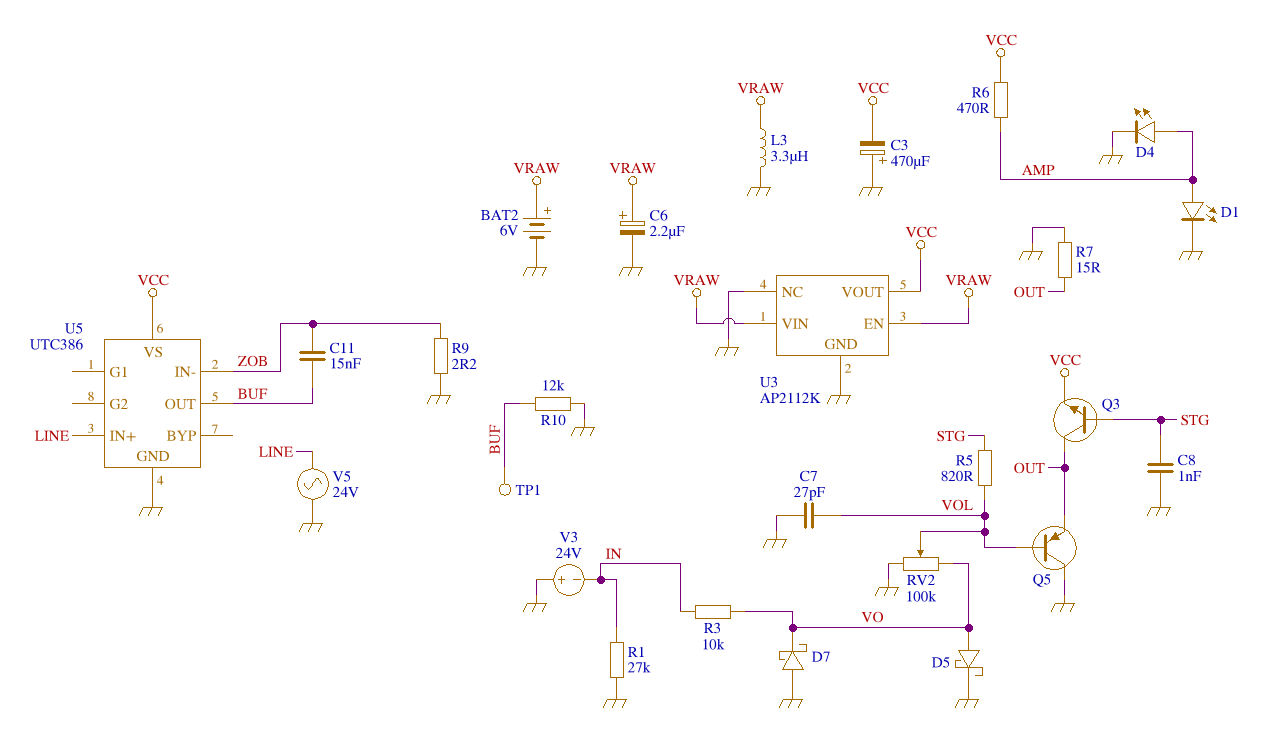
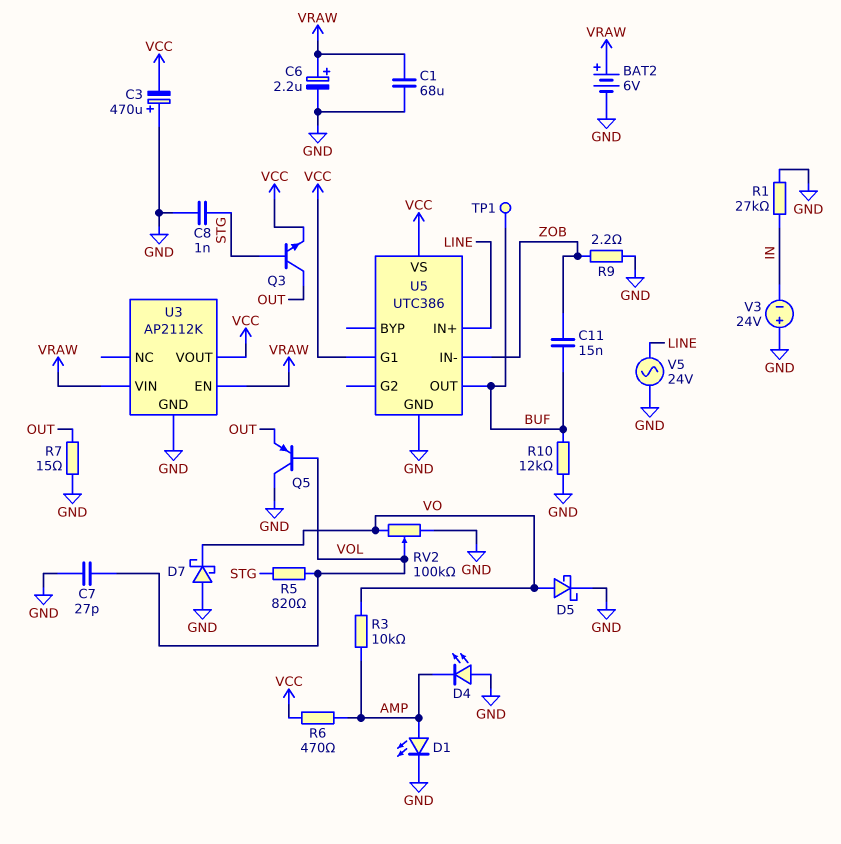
C1: none -> 68uF (GND, VRAW)
D4: LED (A AMP, K GND) -> LED (A GND, K AMP)
L3: 3.3uH (GND, VRAW) -> none
R3: 10k (IN, VO) -> 10k (AMP, VO)
U3 pin NC: GND -> none
U5 pin G1: none -> VCC

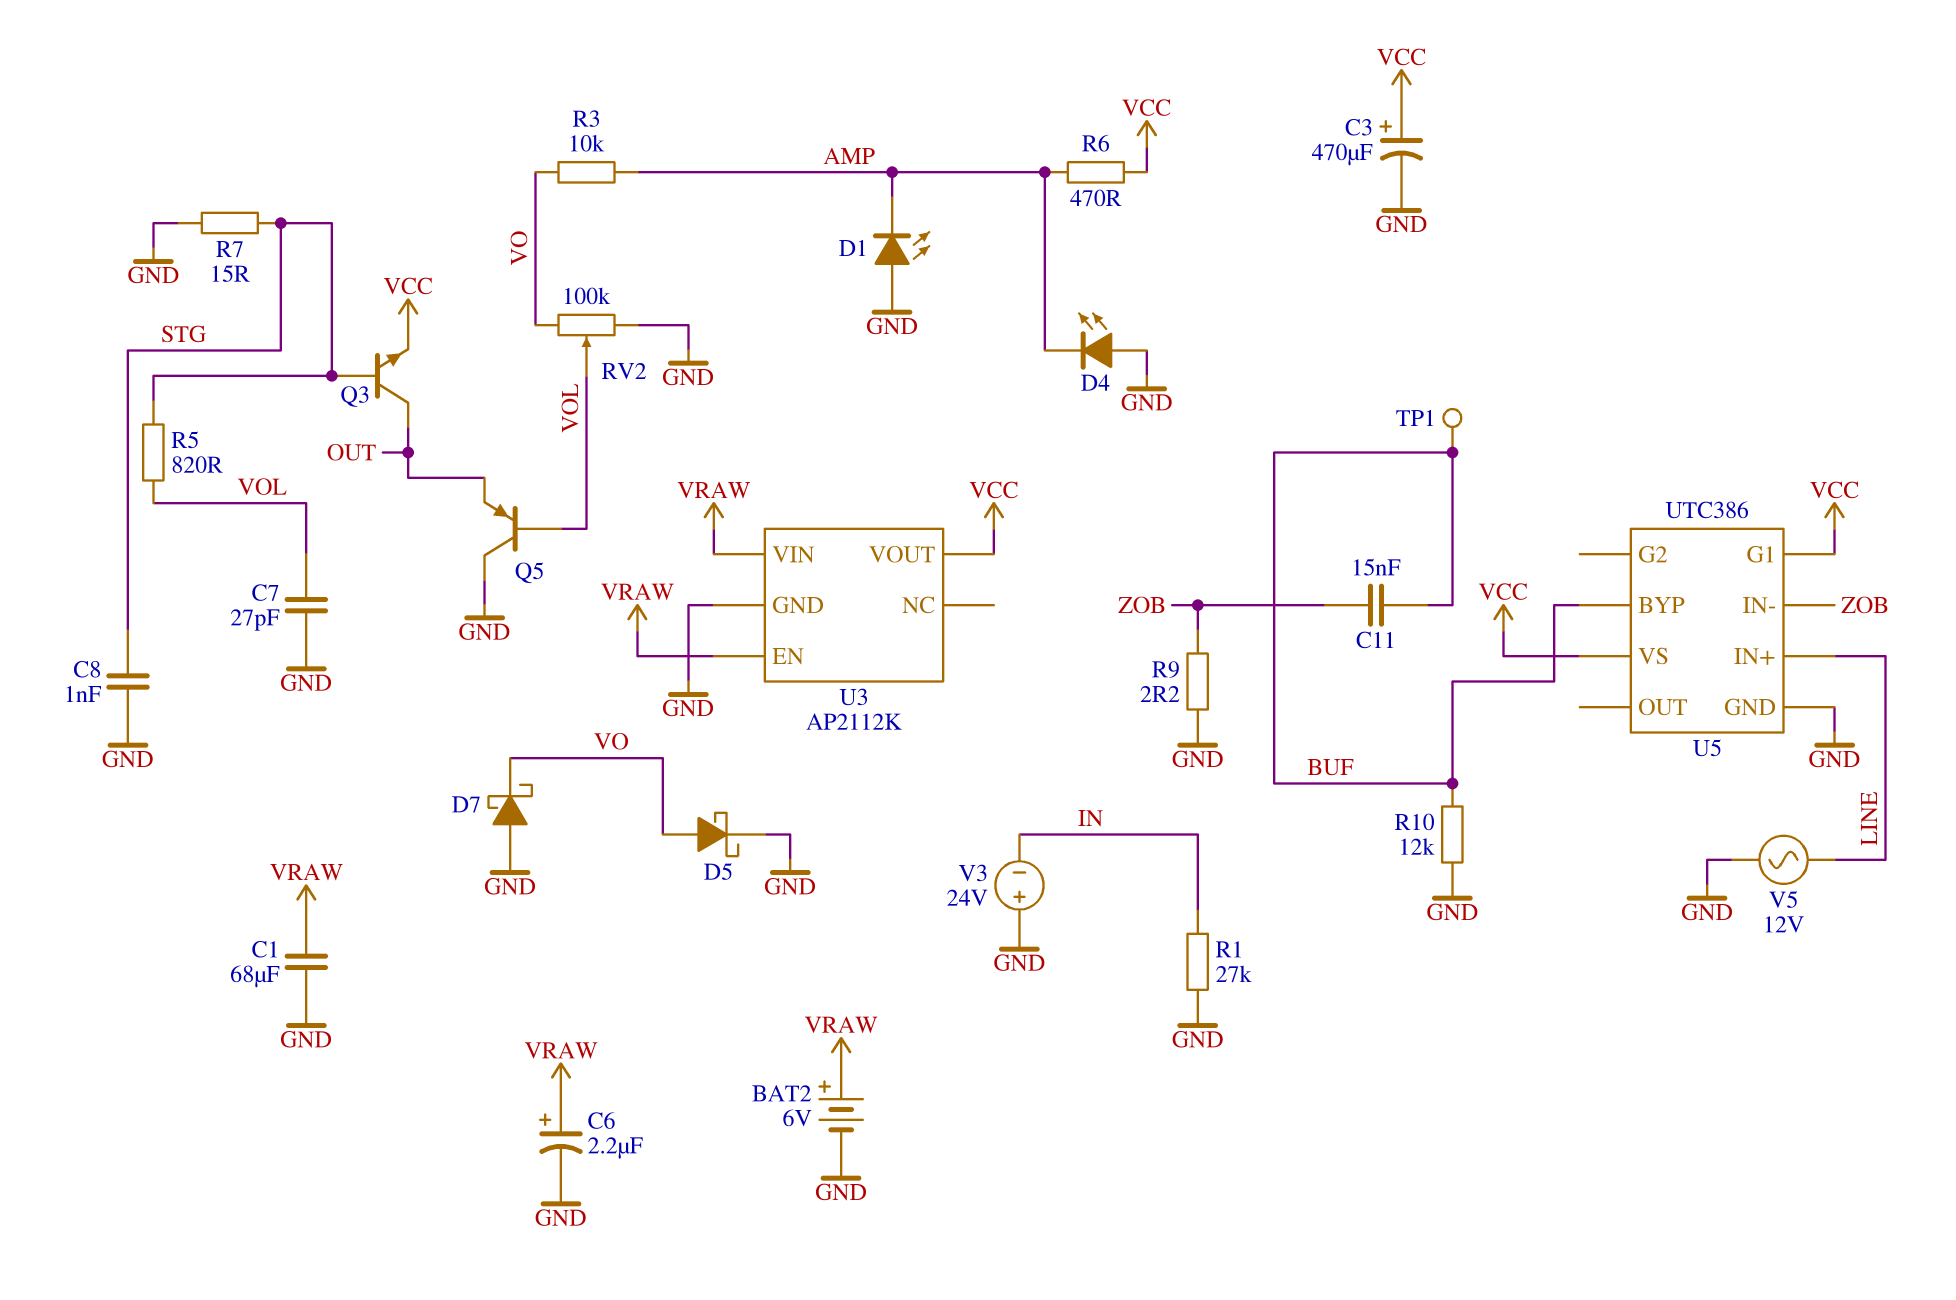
C3: 470uF (plus GND, minus VCC) -> 470uF (plus VCC, minus GND)
D1: LED (A AMP, K GND) -> LED (A GND, K AMP)
R7: 15 (GND, OUT) -> 15 (GND, STG)
U5 pin BYP: none -> BUF
U5 pin OUT: BUF -> none
V5: AC 24V (GND, LINE) -> AC 12V (GND, LINE)

